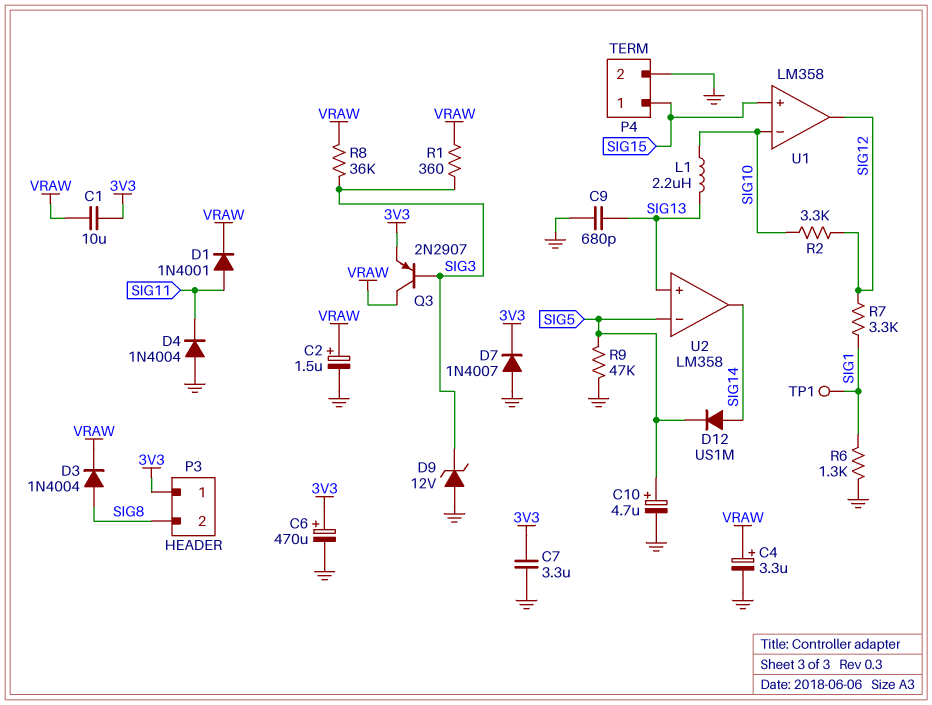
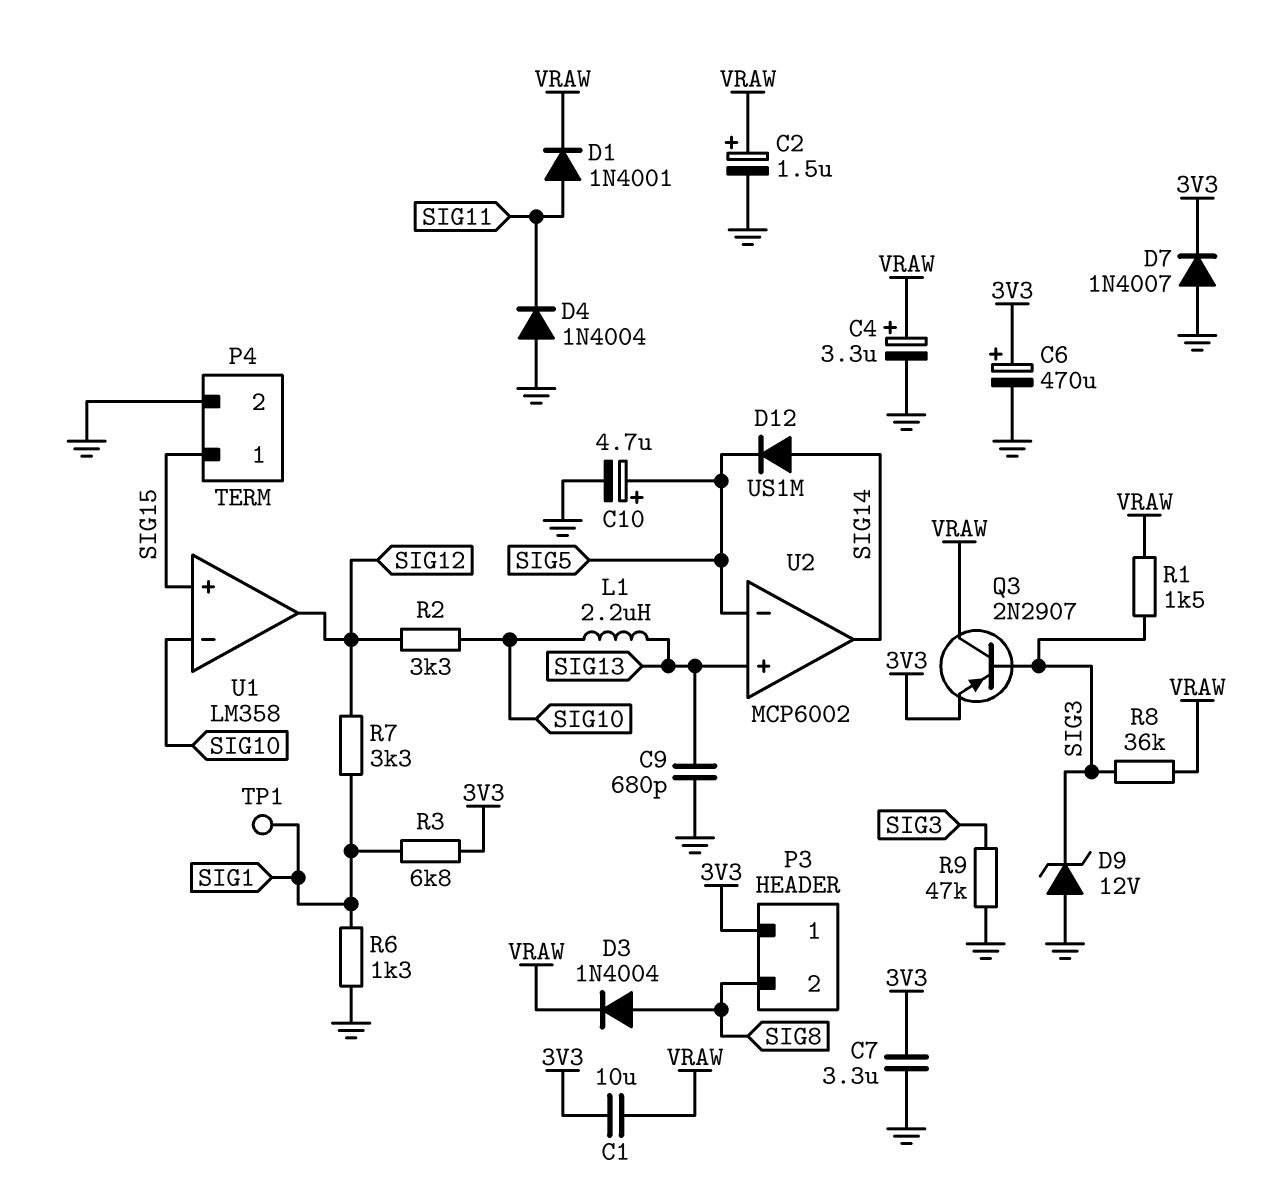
R1: 360 (SIG3, VRAW) -> 1.5k (SIG3, VRAW)
R3: none -> 6.8k (3V3, SIG1)
R9: 47k (GND, SIG5) -> 47k (GND, SIG3)
U2: LM358 -> MCP6002

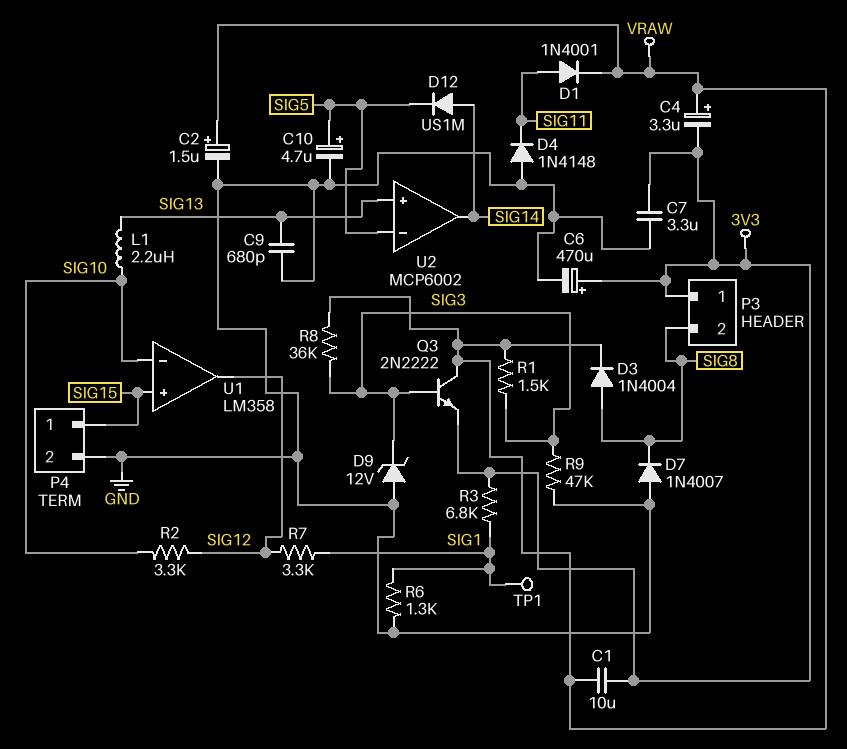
C4: 3.3uF (plus VRAW, minus GND) -> 3.3uF (plus VRAW, minus 3V3)
D4: diode 1N4004 (A GND, K SIG11) -> diode 1N4148 (A GND, K SIG11)
D7: diode 1N4007 (A GND, K 3V3) -> diode 1N4007 (A GND, K SIG8)
Q3: PNP 2N2907 (B SIG3, C VRAW, E 3V3) -> NPN 2N2222 (B SIG3, C VRAW, E 3V3)

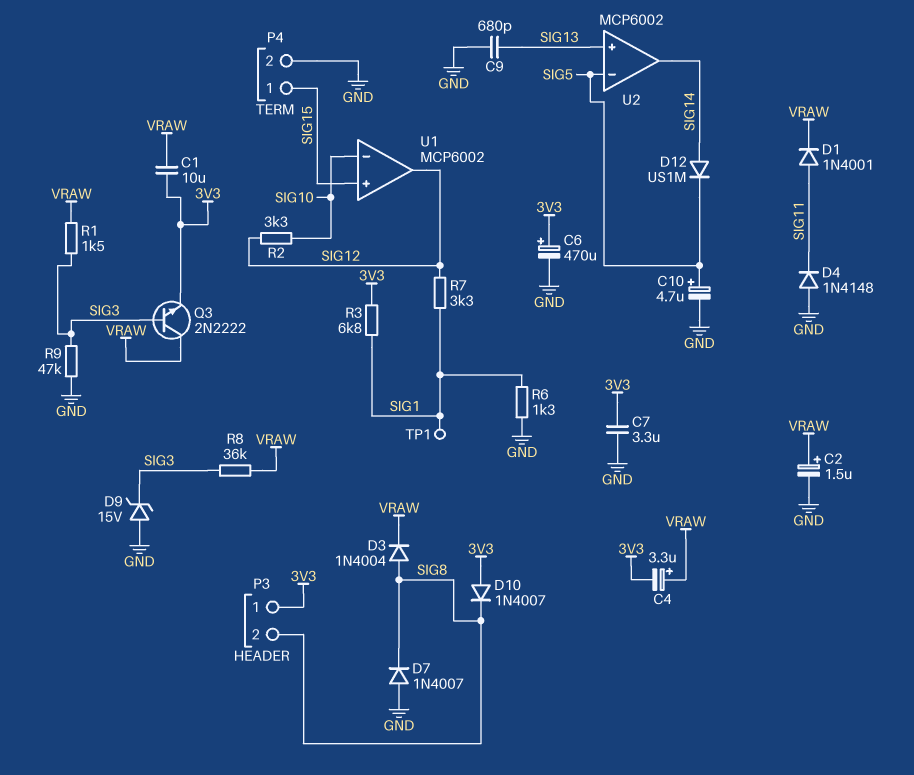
D9: zener 12V (A GND, K SIG3) -> zener 15V (A GND, K SIG3)
D10: none -> diode 1N4007 (A 3V3, K SIG8)
L1: 2.2uH (SIG10, SIG13) -> none
U1: LM358 -> MCP6002

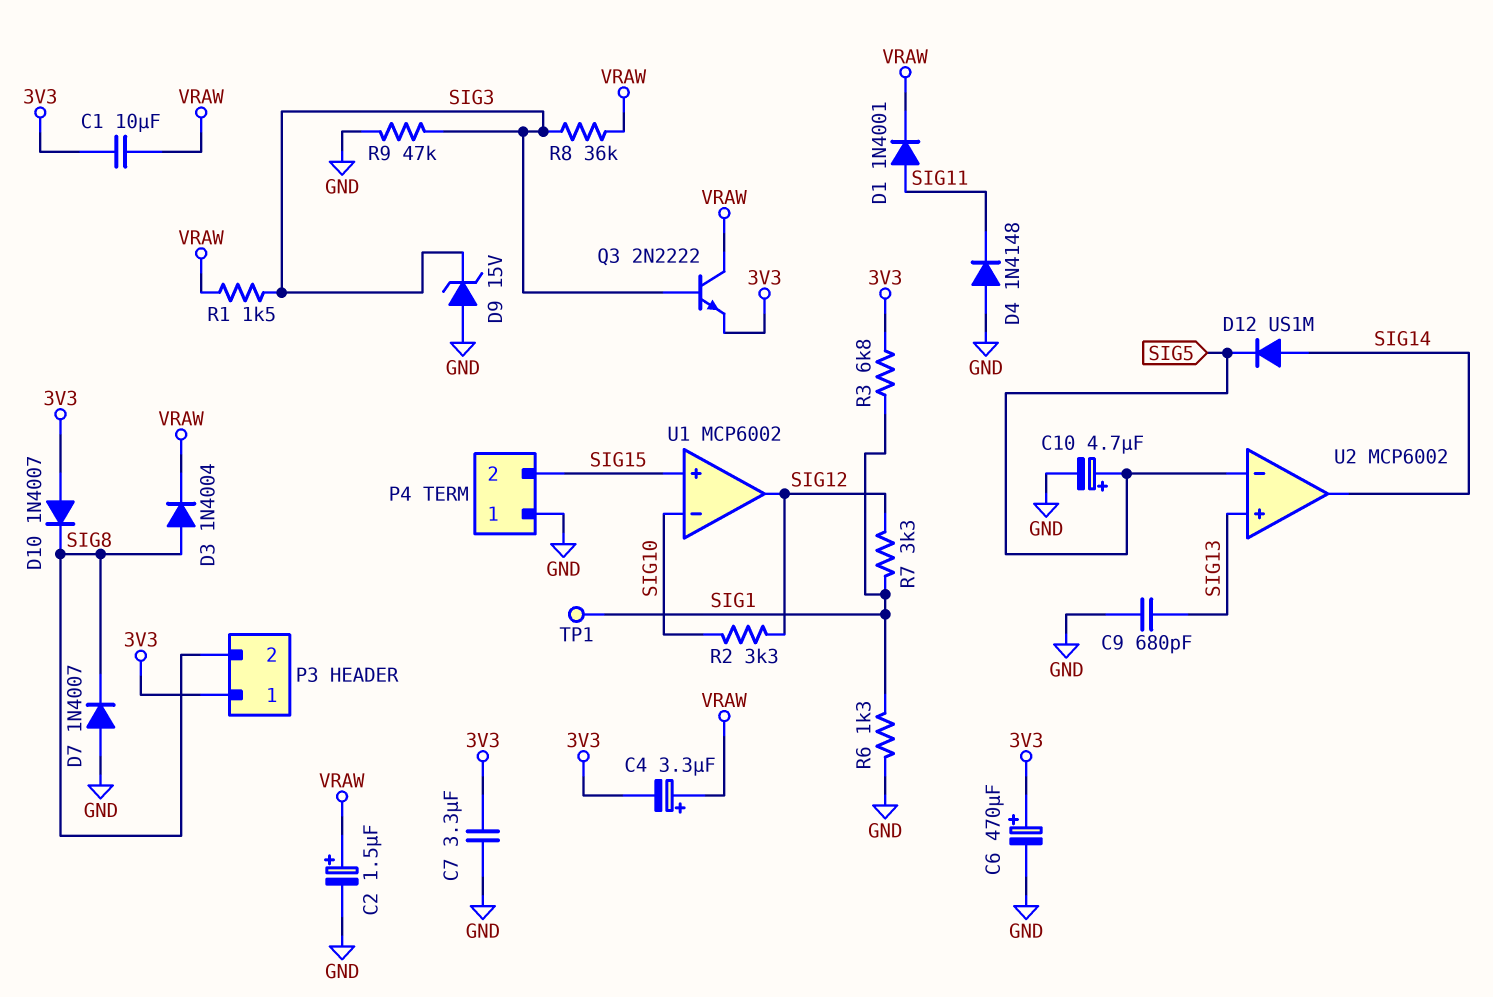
P4 pin 1: SIG15 -> GND
P4 pin 2: GND -> SIG15

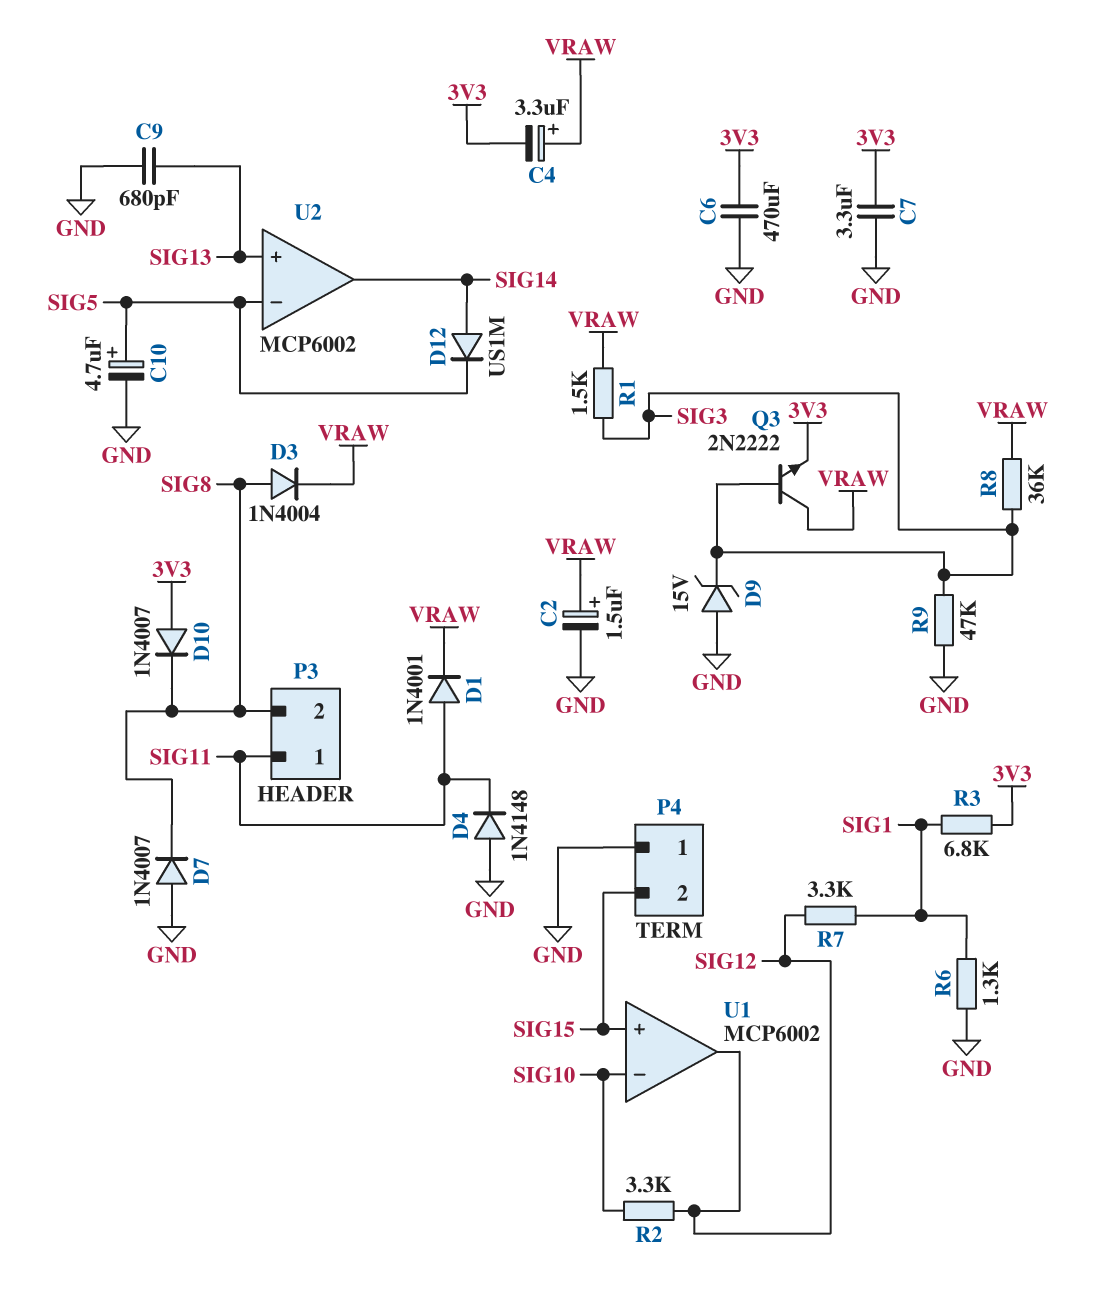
C1: 10uF (3V3, VRAW) -> none
C6: 470uF (plus 3V3, minus GND) -> 470uF (3V3, GND)
P3 pin 1: 3V3 -> SIG11
TP1: test point (SIG1) -> none

